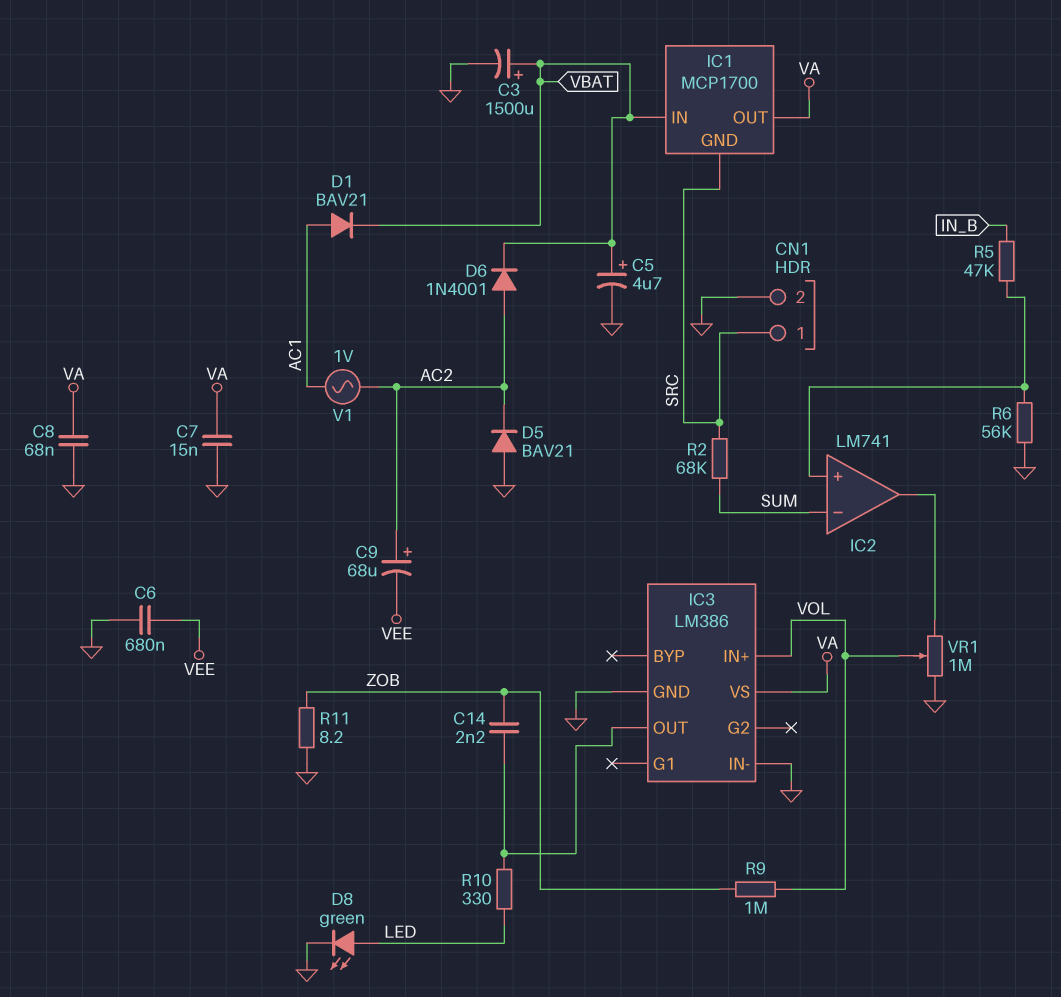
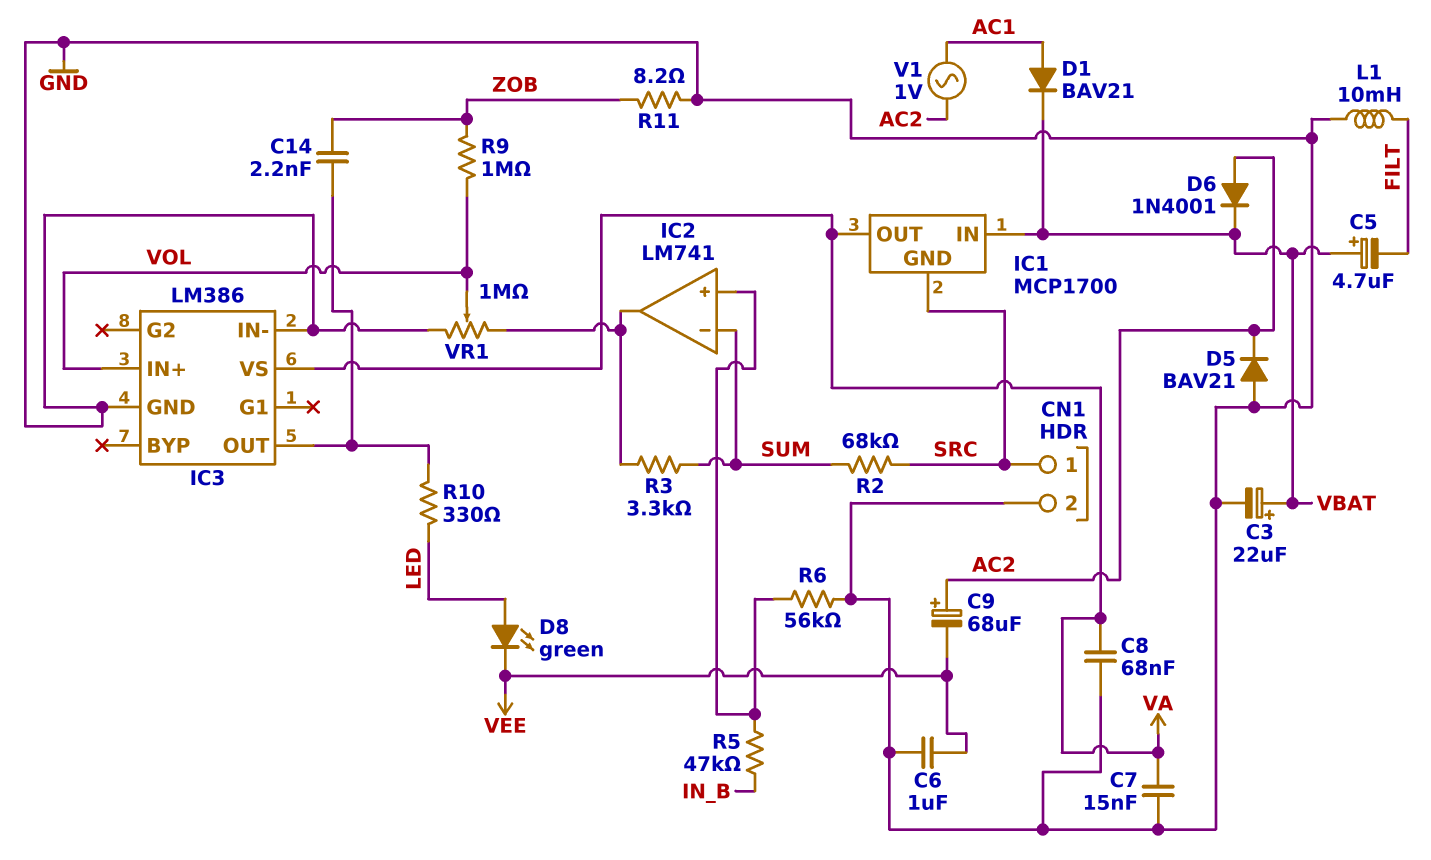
C3: 1500uF (plus VBAT, minus GND) -> 22uF (plus VBAT, minus GND)
C5: 4.7uF (plus VBAT, minus GND) -> 4.7uF (plus VBAT, minus FILT)
C6: 680nF (GND, VEE) -> 1uF (GND, VEE)
D8: LED green (A LED, K GND) -> LED green (A LED, K VEE)
L1: none -> 10mH (FILT, GND)
R3: none -> 3.3k (IC2/out, SUM)

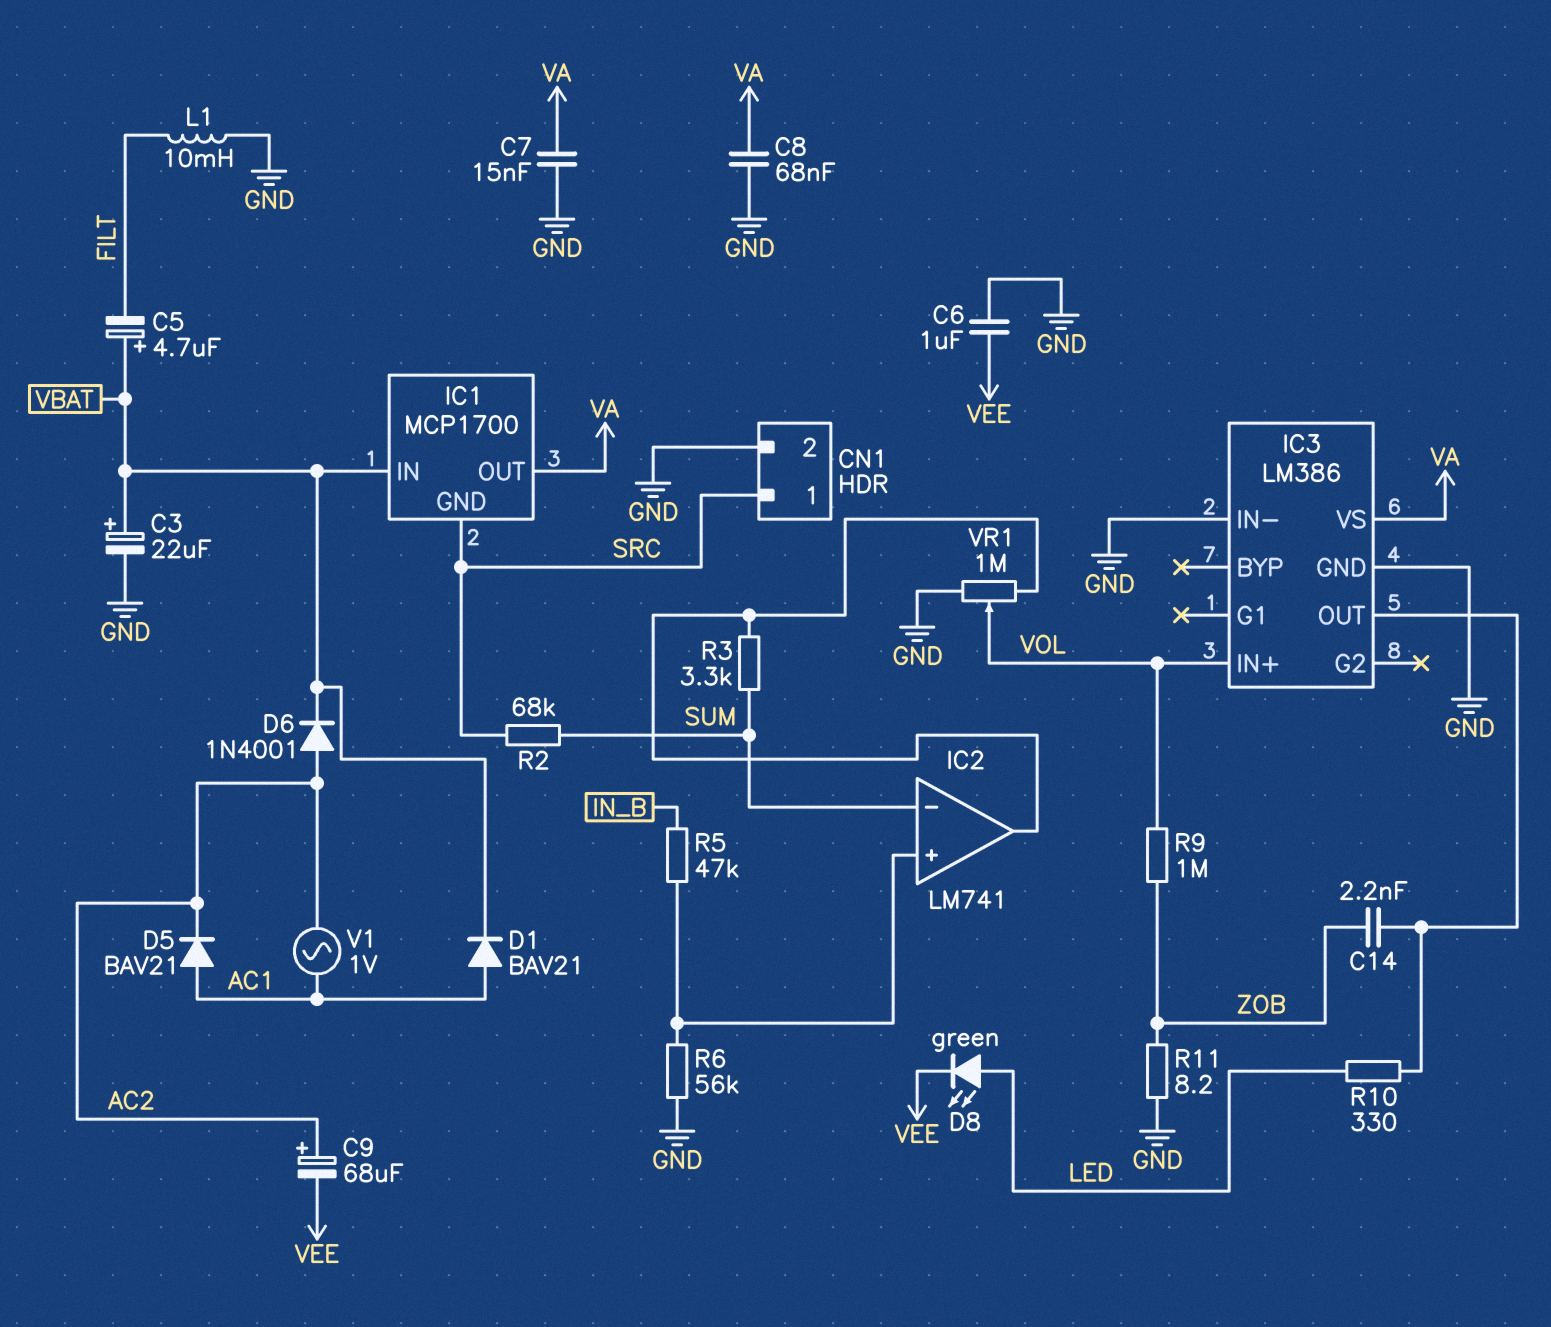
D5: diode BAV21 (A GND, K AC2) -> diode BAV21 (A AC1, K AC2)

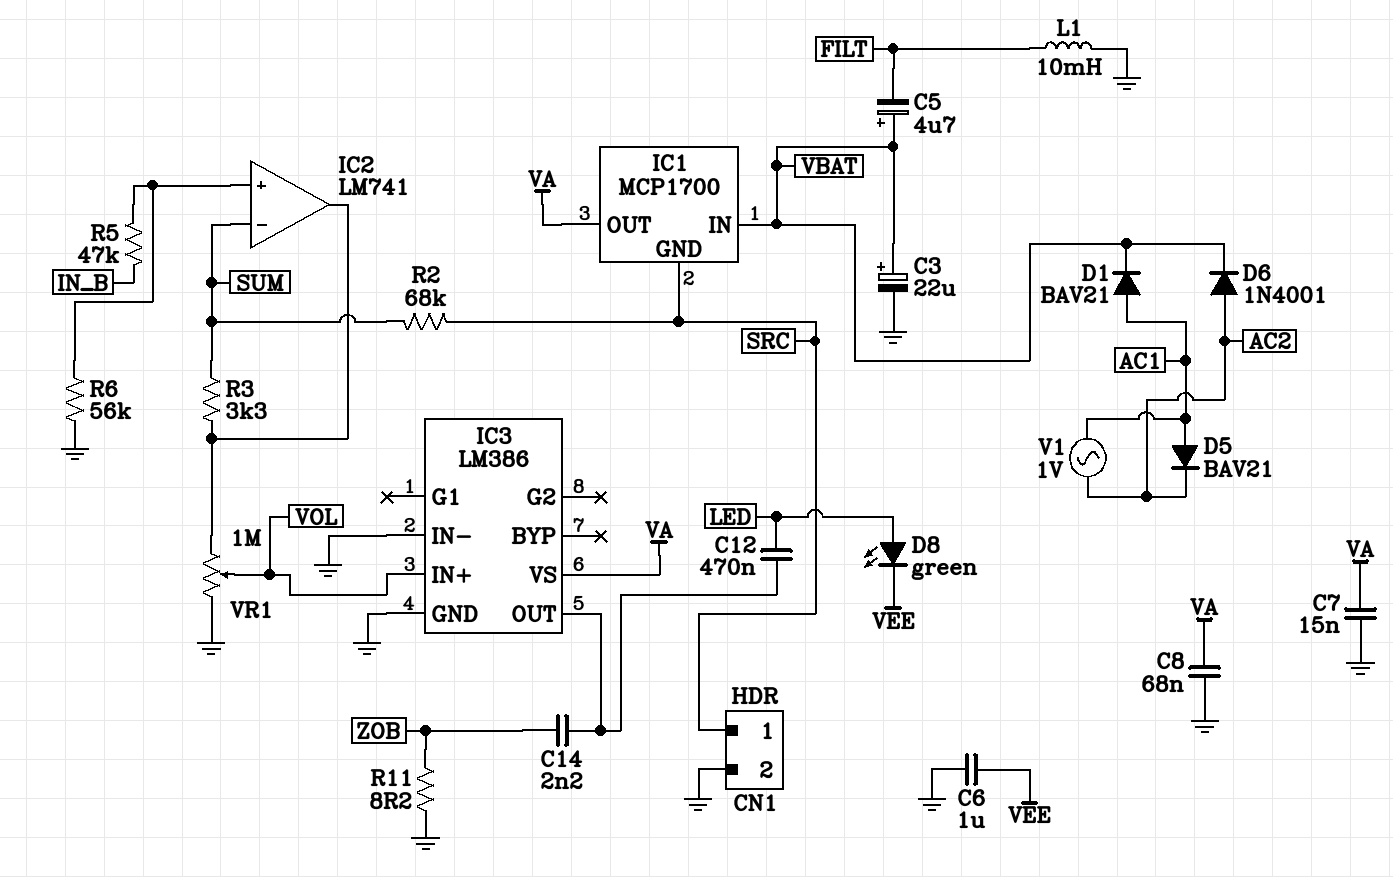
C9: 68uF (plus AC2, minus VEE) -> none
C12: none -> 470nF (IC3/OUT, LED)
R9: 1M (VOL, ZOB) -> none
R10: 330 (IC3/OUT, LED) -> none

